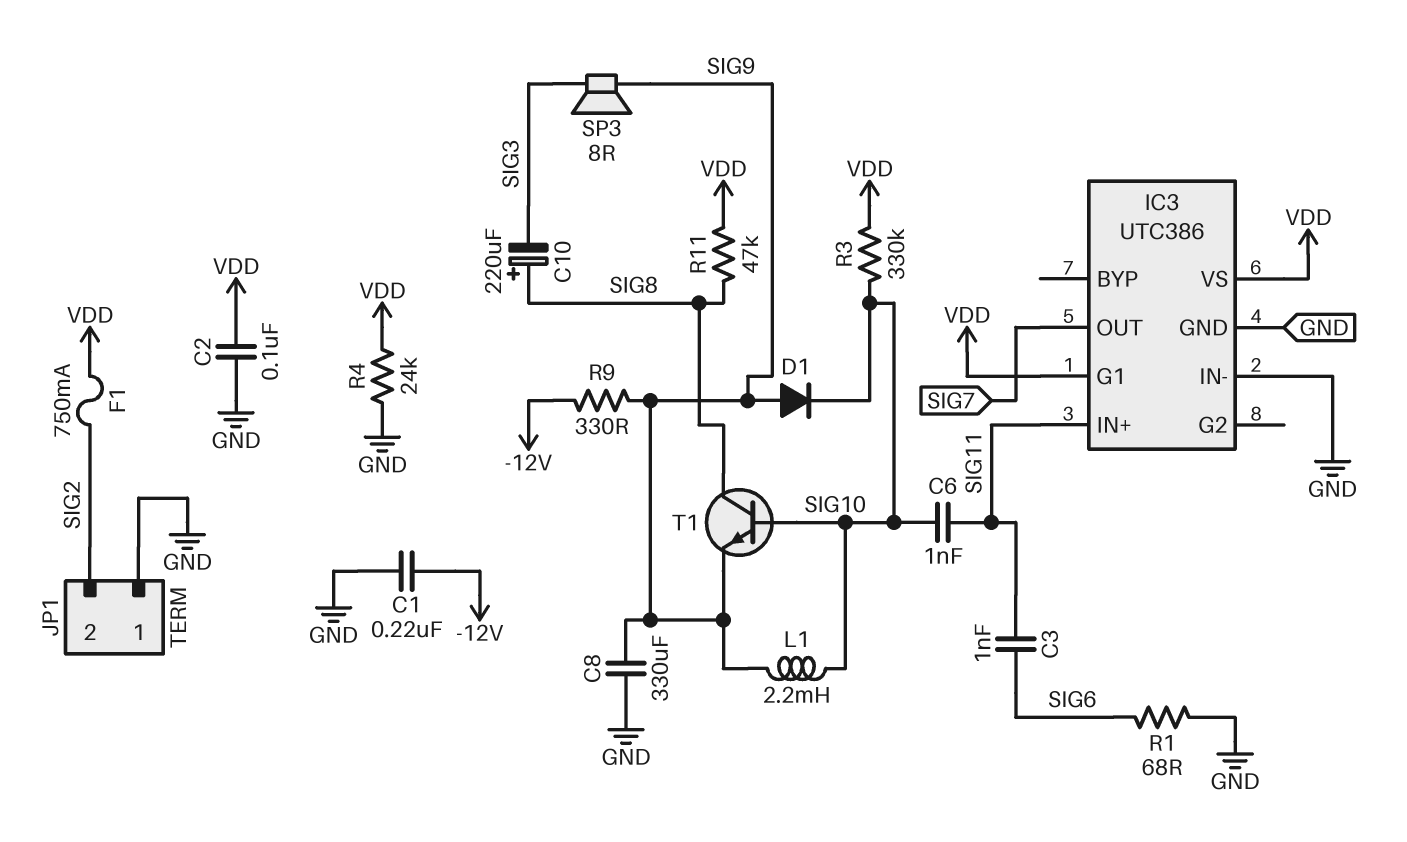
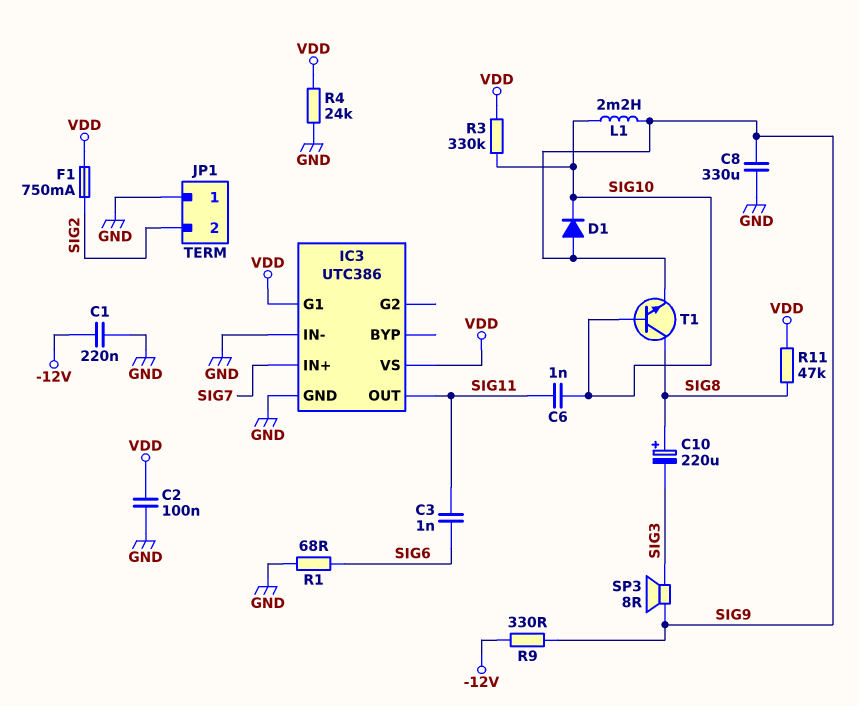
IC3 pin IN+: SIG11 -> SIG7
IC3 pin OUT: SIG7 -> SIG11

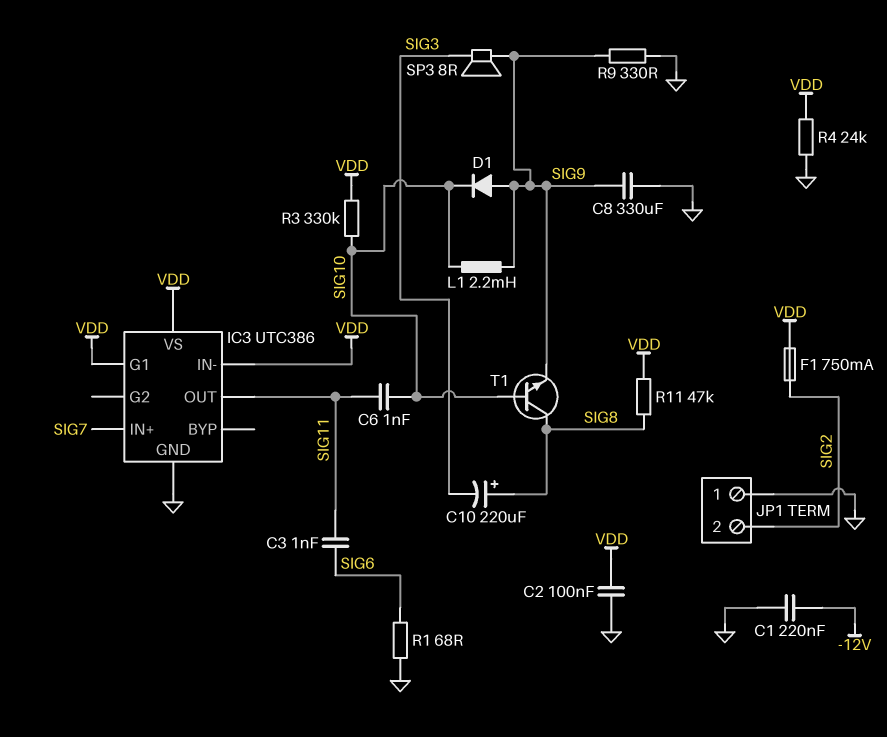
IC3 pin IN-: GND -> VDD
R9: 330 (-12V, SIG9) -> 330 (GND, SIG9)

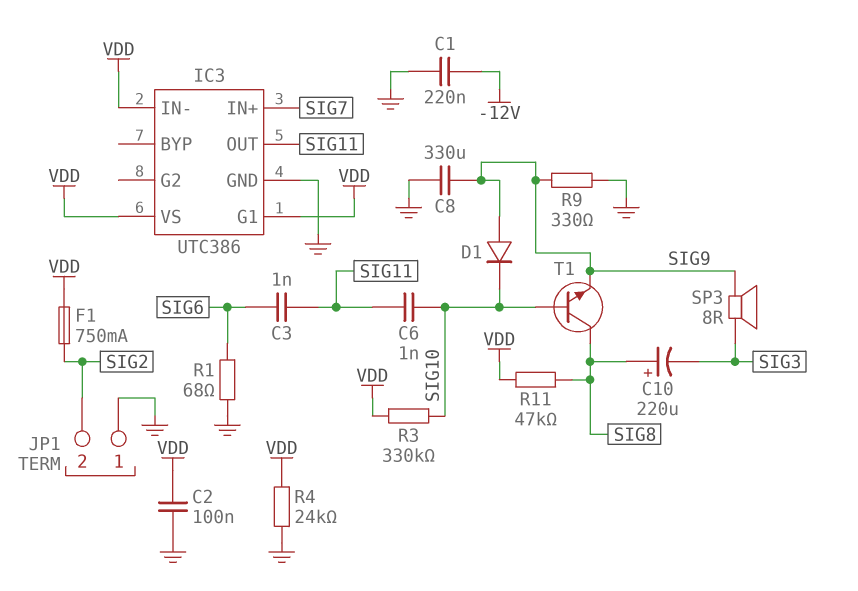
L1: 2.2mH (SIG9, SIG10) -> none

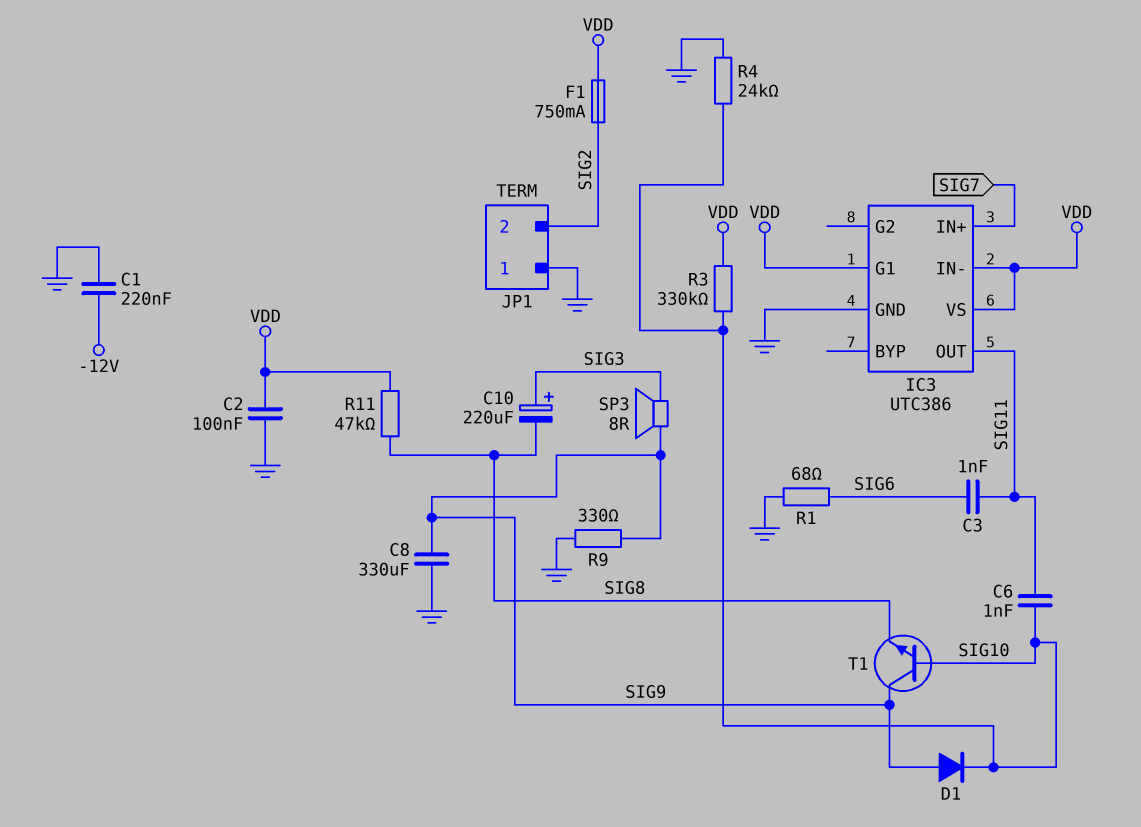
C10: 220uF (plus SIG8, minus SIG3) -> 220uF (plus SIG3, minus SIG8)
R4: 24k (GND, VDD) -> 24k (GND, SIG10)
T1: NPN (B SIG10, C SIG8, E SIG9) -> NPN (B SIG10, C SIG9, E SIG8)

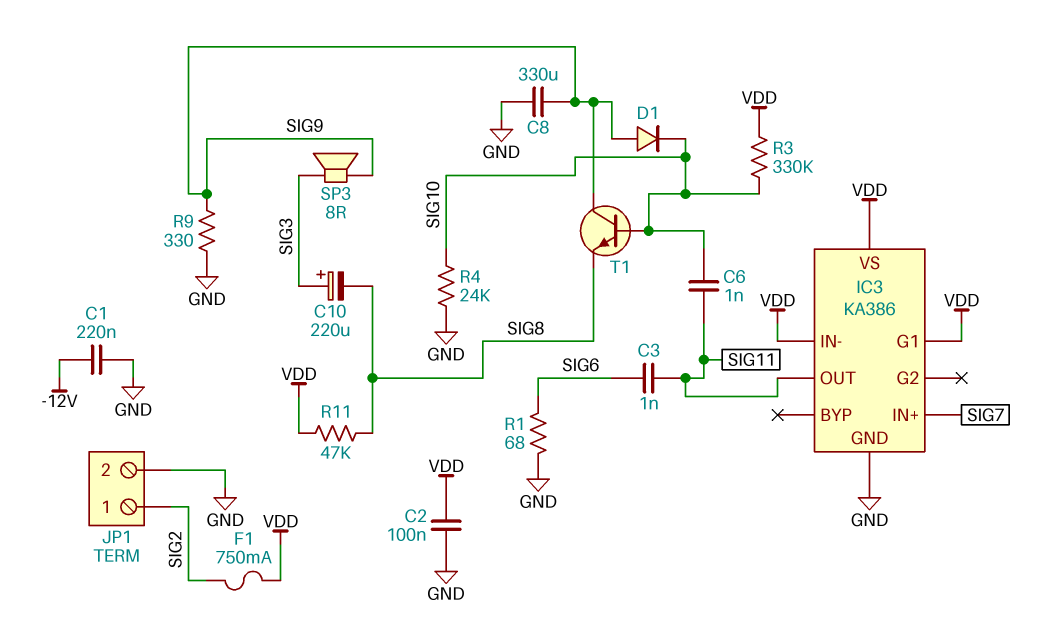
IC3: UTC386 -> KA386
JP1 pin 1: GND -> SIG2
JP1 pin 2: SIG2 -> GND

